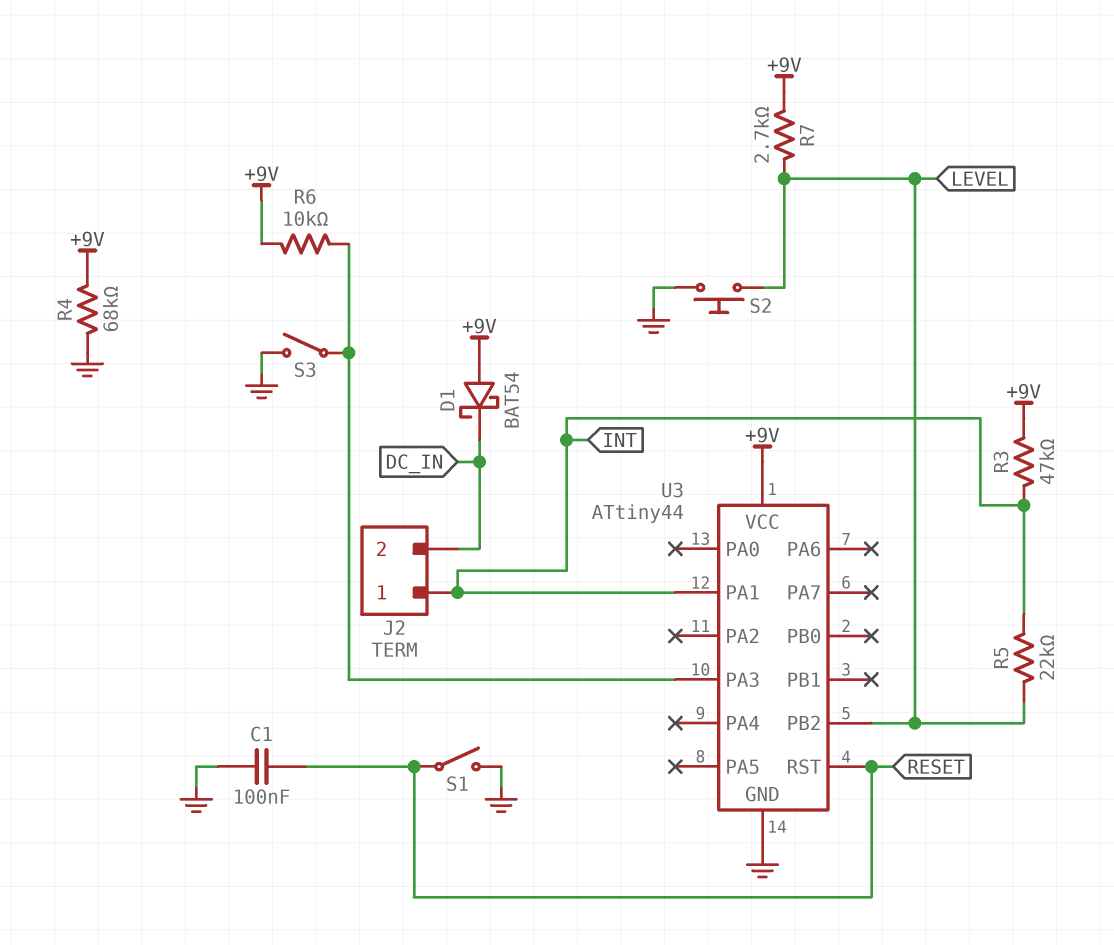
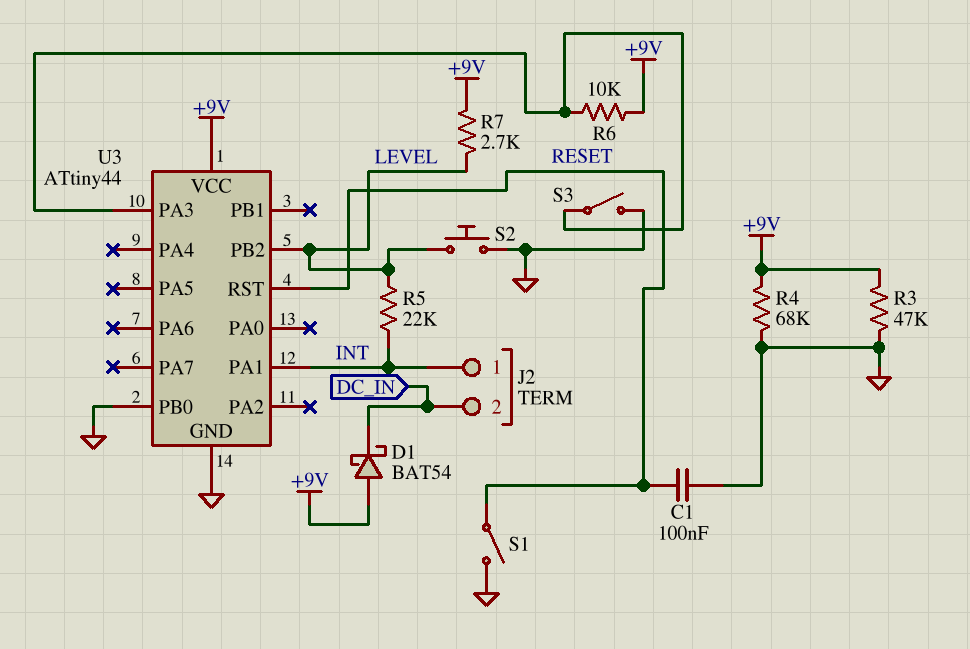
R3: 47k (+9V, INT) -> 47k (+9V, GND)
U3 pin PB0: none -> GND

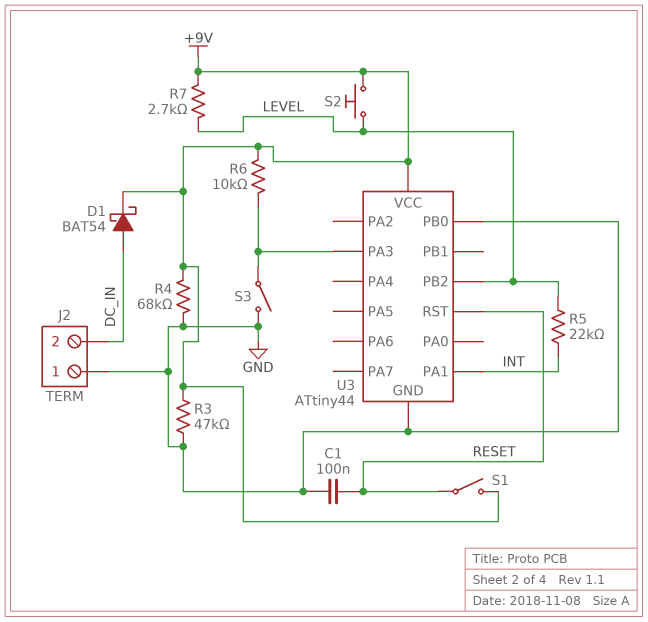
D1: schottky BAT54 (A +9V, K DC_IN) -> schottky BAT54 (A DC_IN, K +9V)
J2 pin 1: INT -> GND
S1: switch (GND, RESET) -> switch (+9V, RESET)
S2: button (GND, LEVEL) -> button (+9V, LEVEL)

